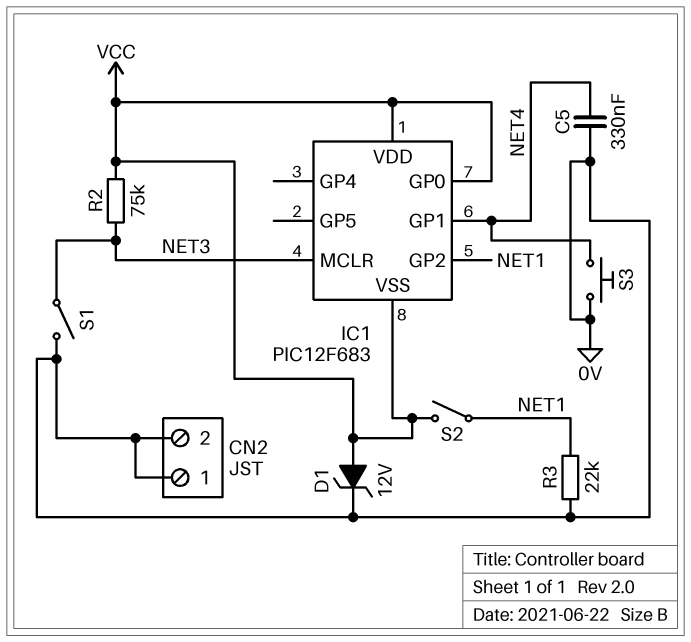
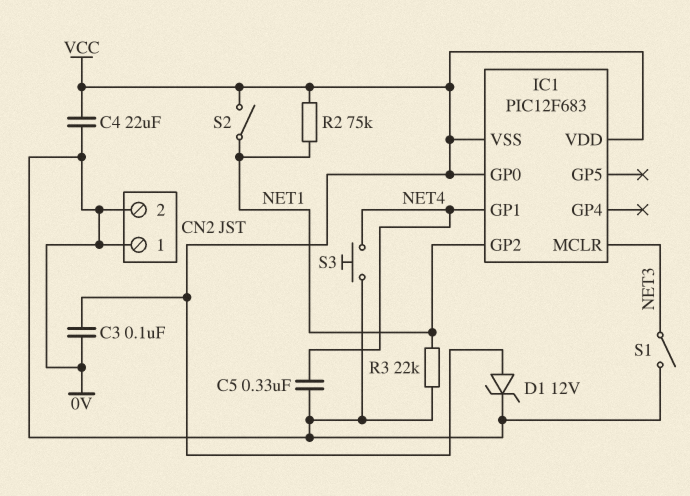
C3: none -> 100nF (0V, VCC)
C4: none -> 22uF (0V, VCC)
R2: 75k (NET3, VCC) -> 75k (NET1, VCC)

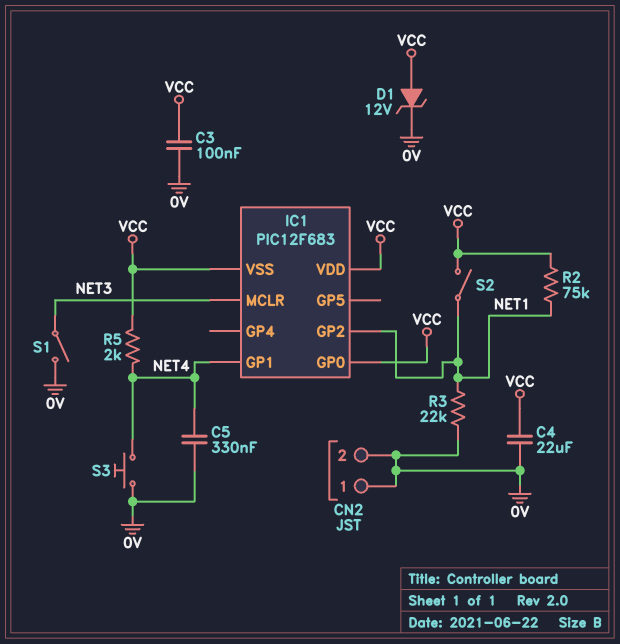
R5: none -> 2k (NET4, VCC)

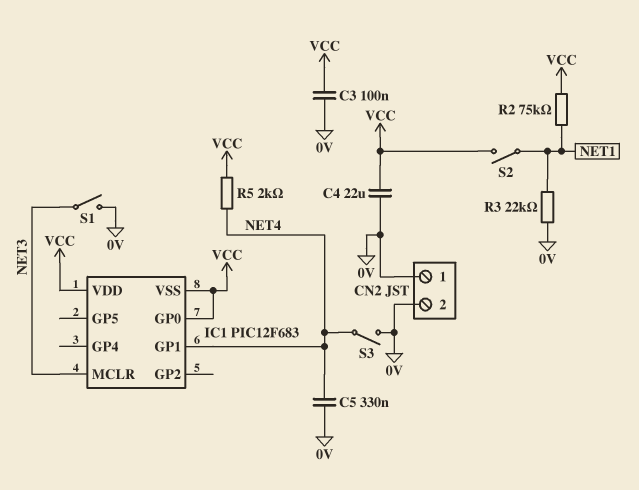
D1: zener 12V (A VCC, K 0V) -> none
IC1 pin GP2: NET1 -> none
S3: button (0V, NET4) -> switch (0V, NET4)

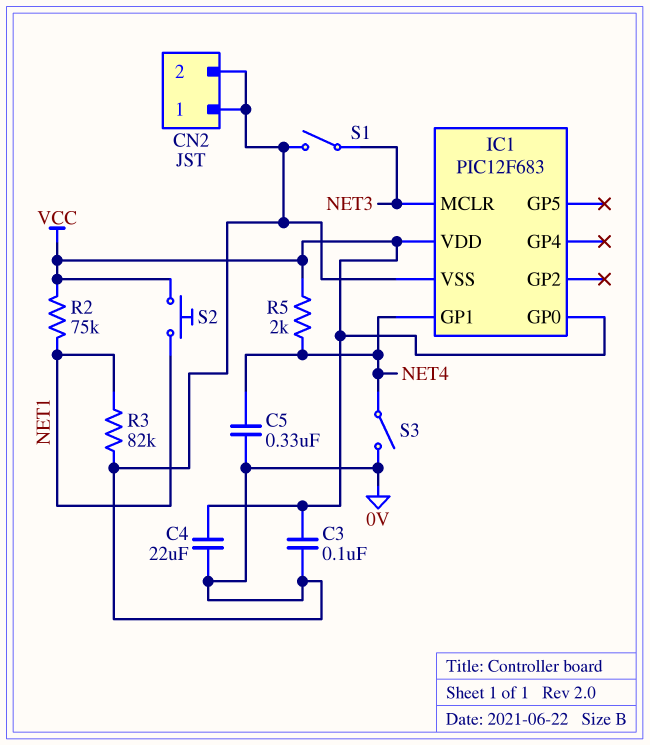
IC1 pin VSS: VCC -> 0V
R3: 22k (0V, NET1) -> 82k (0V, NET1)
S2: switch (NET1, VCC) -> button (NET1, VCC)

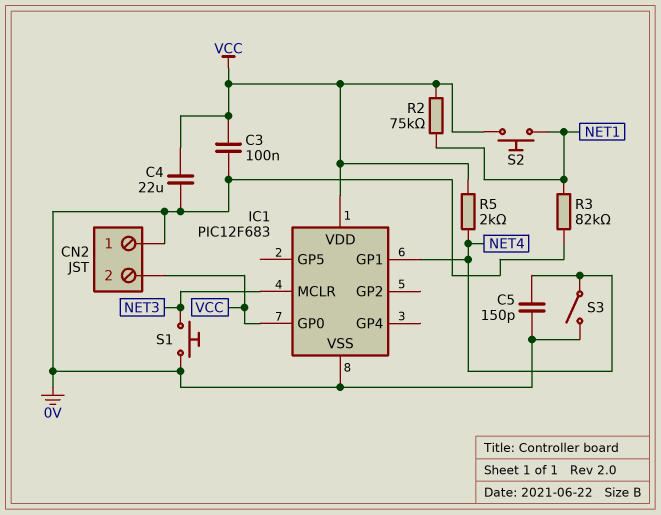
C5: 330nF (0V, NET4) -> 150pF (0V, NET4)
CN2 pin 2: 0V -> VCC
S1: switch (0V, NET3) -> button (0V, NET3)

